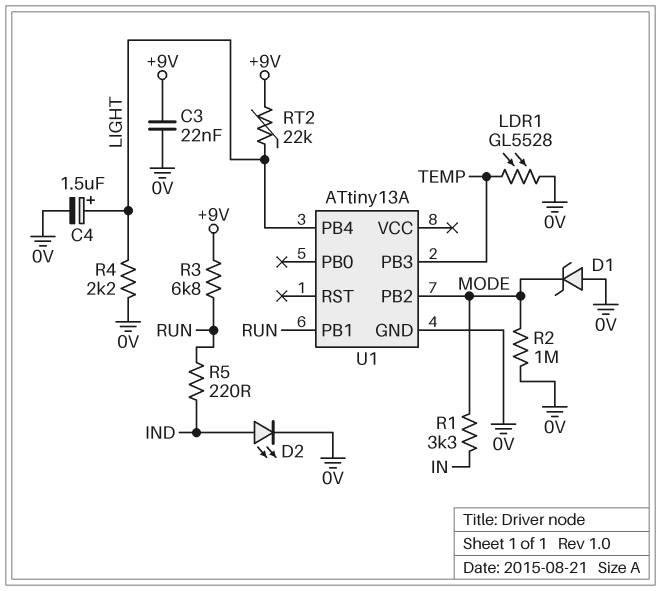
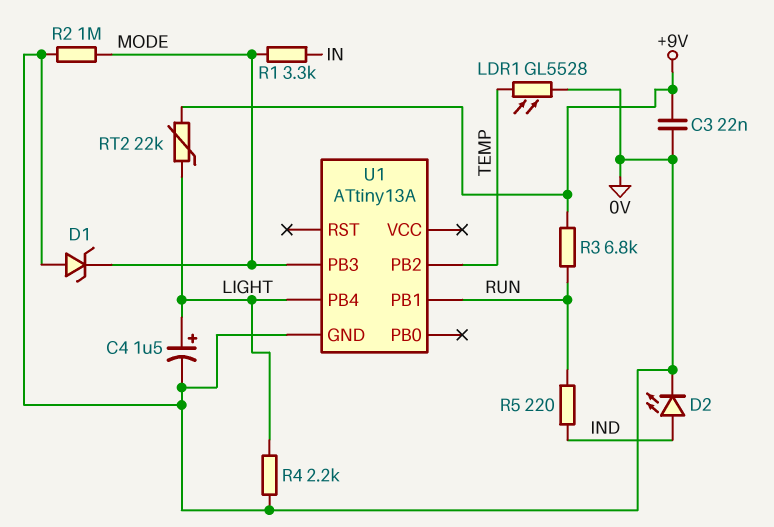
U1 pin PB2: MODE -> TEMP
U1 pin PB3: TEMP -> MODE

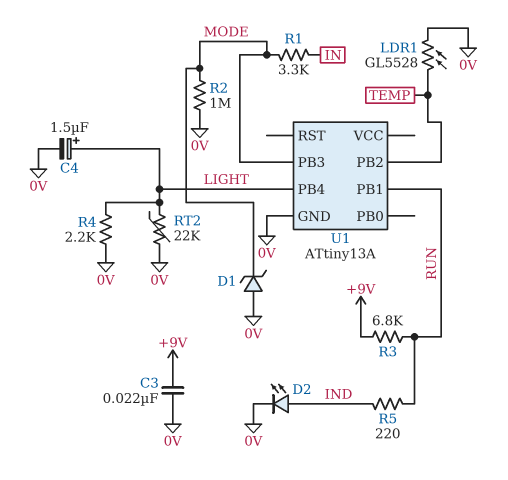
RT2: 22k (+9V, LIGHT) -> 22k (0V, LIGHT)

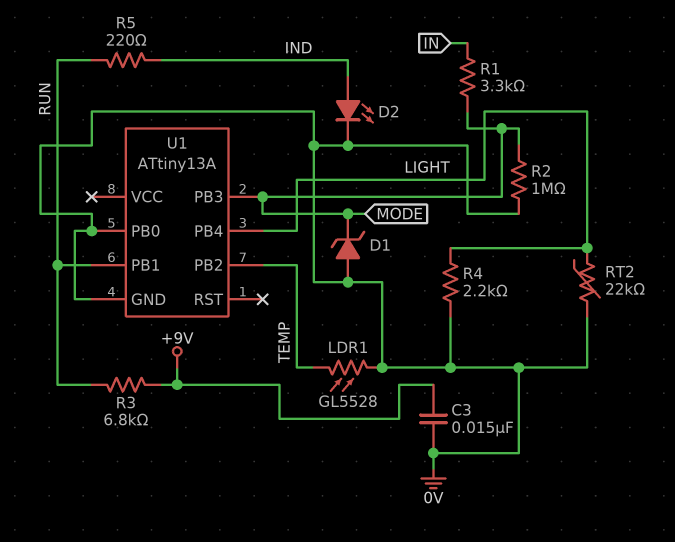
C3: 22nF (+9V, 0V) -> 15nF (+9V, 0V)
C4: 1.5uF (plus LIGHT, minus 0V) -> none
U1 pin PB0: none -> 0V

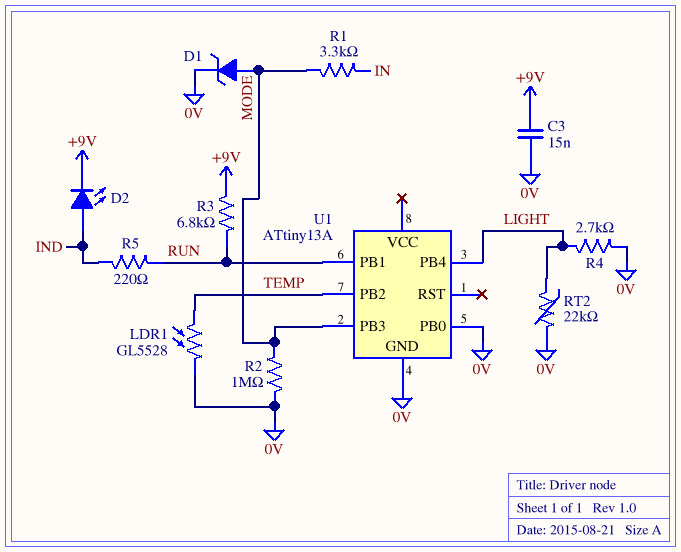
D1: zener (A 0V, K MODE) -> zener (A MODE, K 0V)
D2: LED (A IND, K 0V) -> LED (A IND, K +9V)
R4: 2.2k (0V, LIGHT) -> 2.7k (0V, LIGHT)

